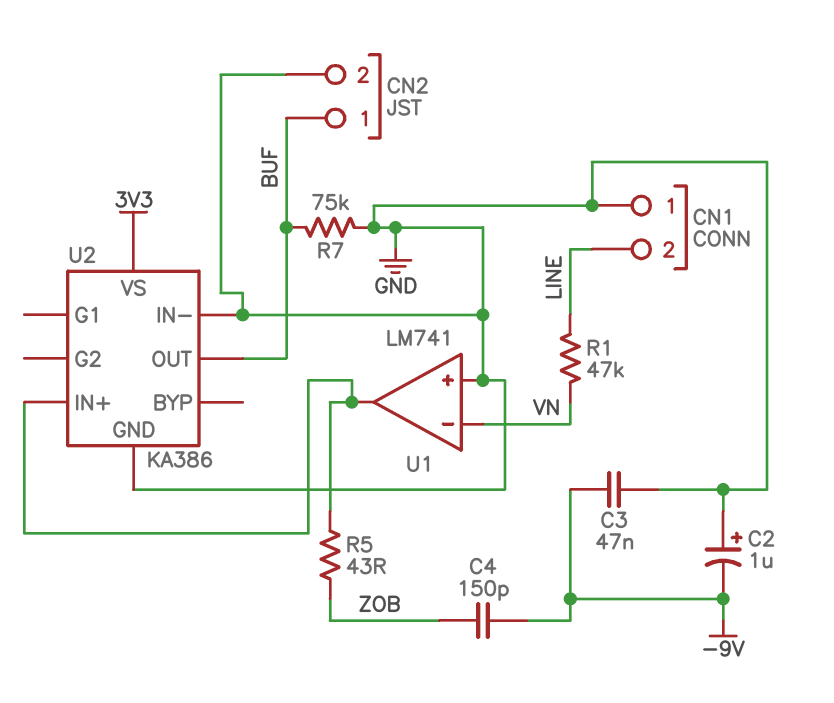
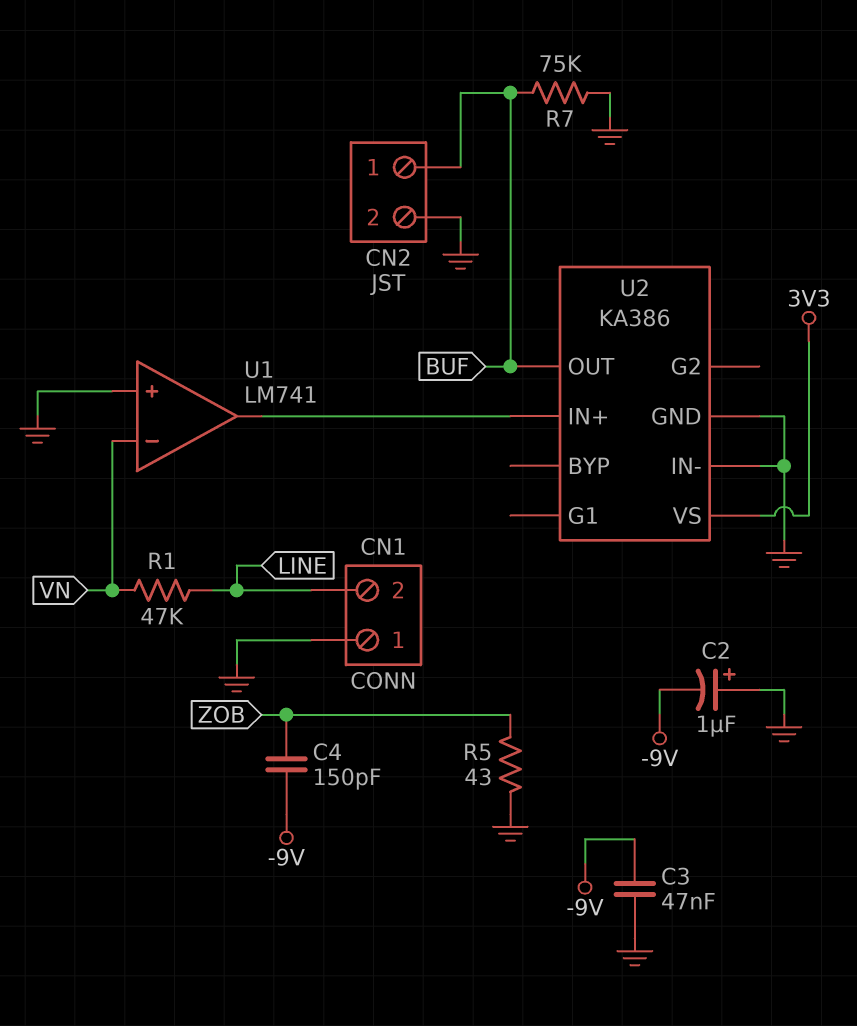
R5: 43 (U1/out, ZOB) -> 43 (GND, ZOB)

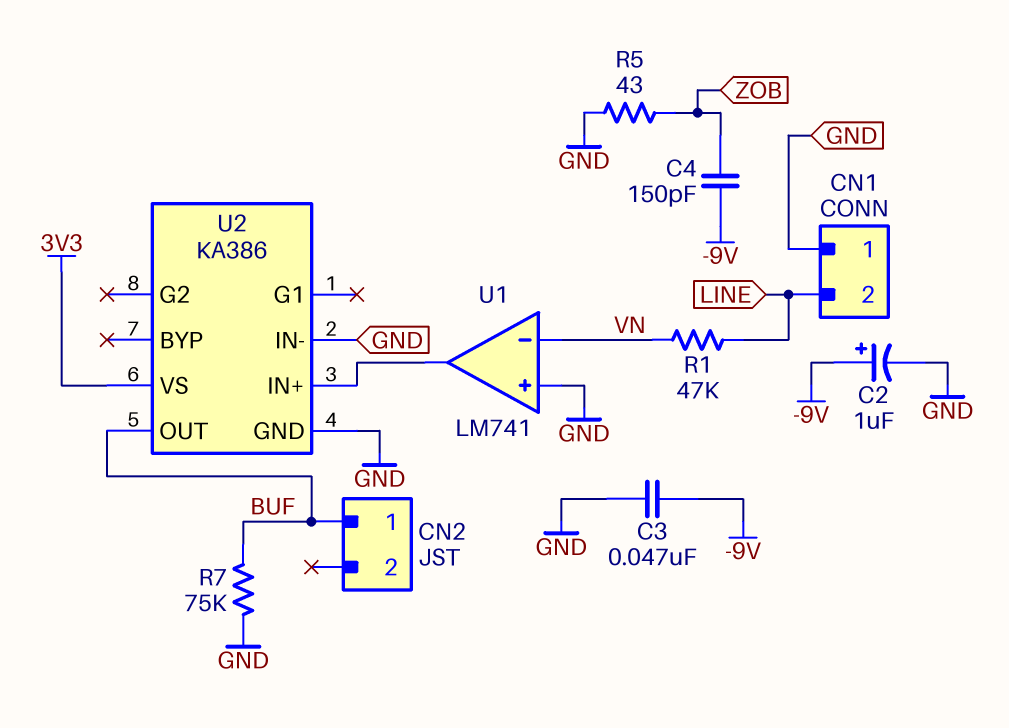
C2: 1uF (plus GND, minus -9V) -> 1uF (plus -9V, minus GND)
CN2 pin 2: GND -> none

